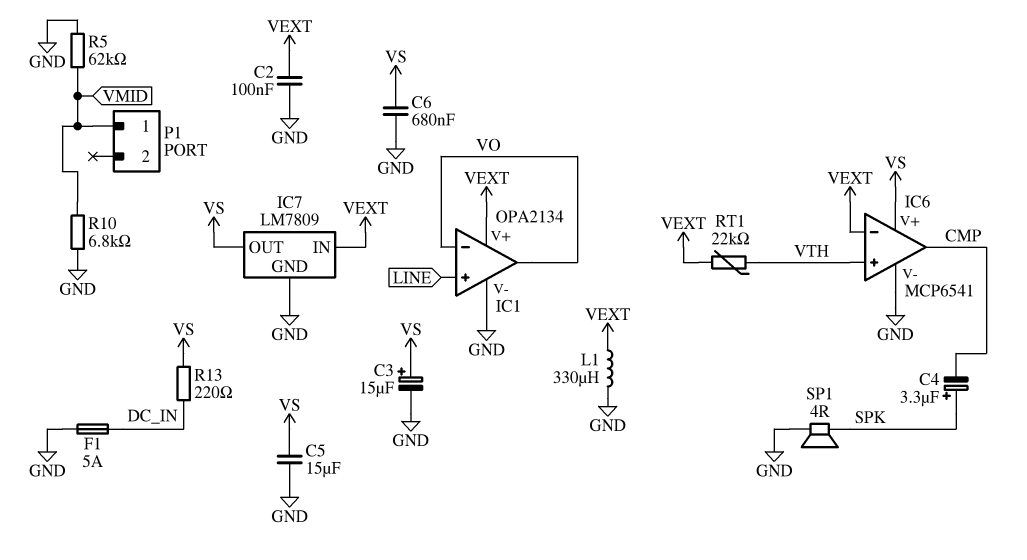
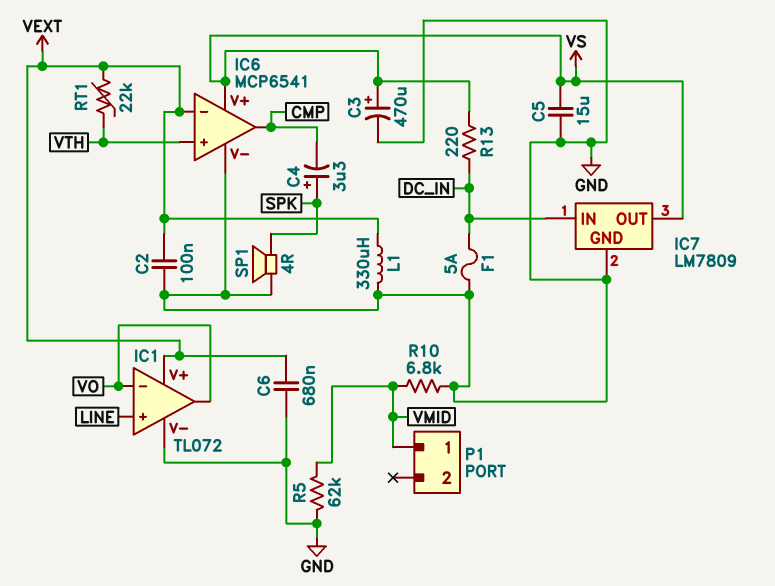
C3: 15uF (plus VS, minus GND) -> 470uF (plus VS, minus GND)
C6: 680nF (GND, VS) -> 680nF (GND, VEXT)
IC1: OPA2134 -> TL072
IC7 pin IN: VEXT -> DC_IN

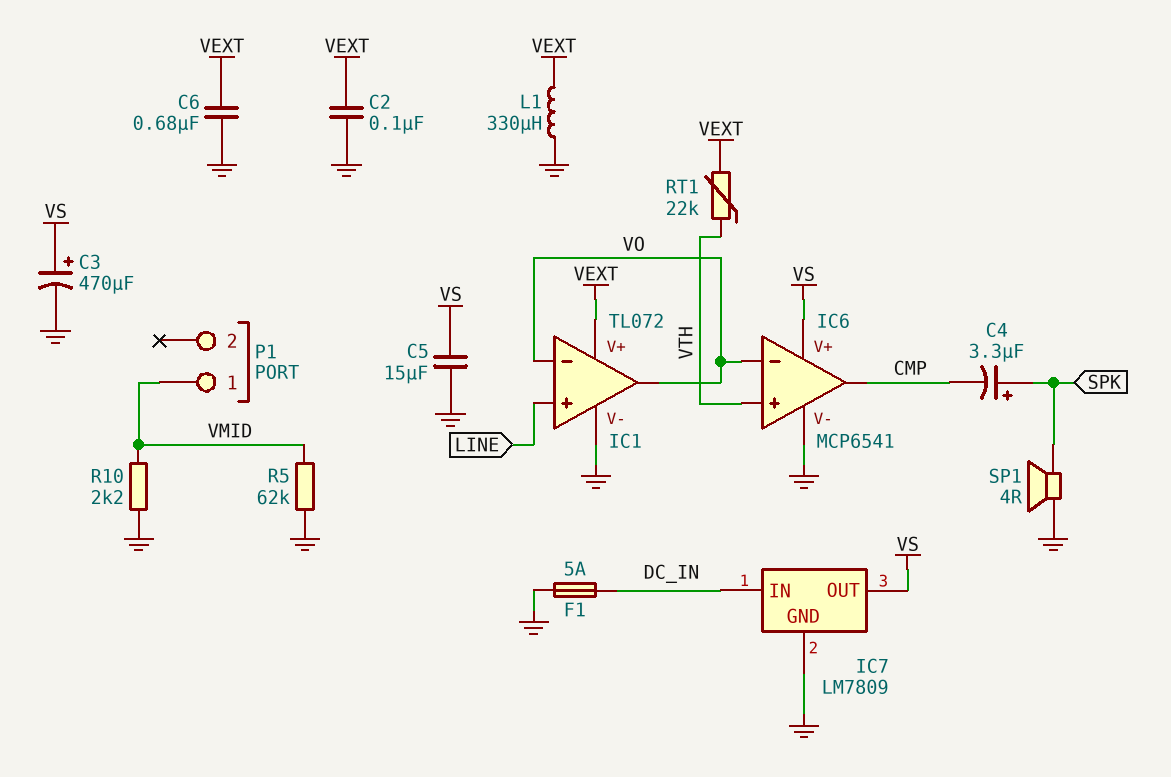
IC6 pin in-: VEXT -> VO
R10: 6.8k (GND, VMID) -> 2.2k (GND, VMID)
R13: 220 (DC_IN, VS) -> none

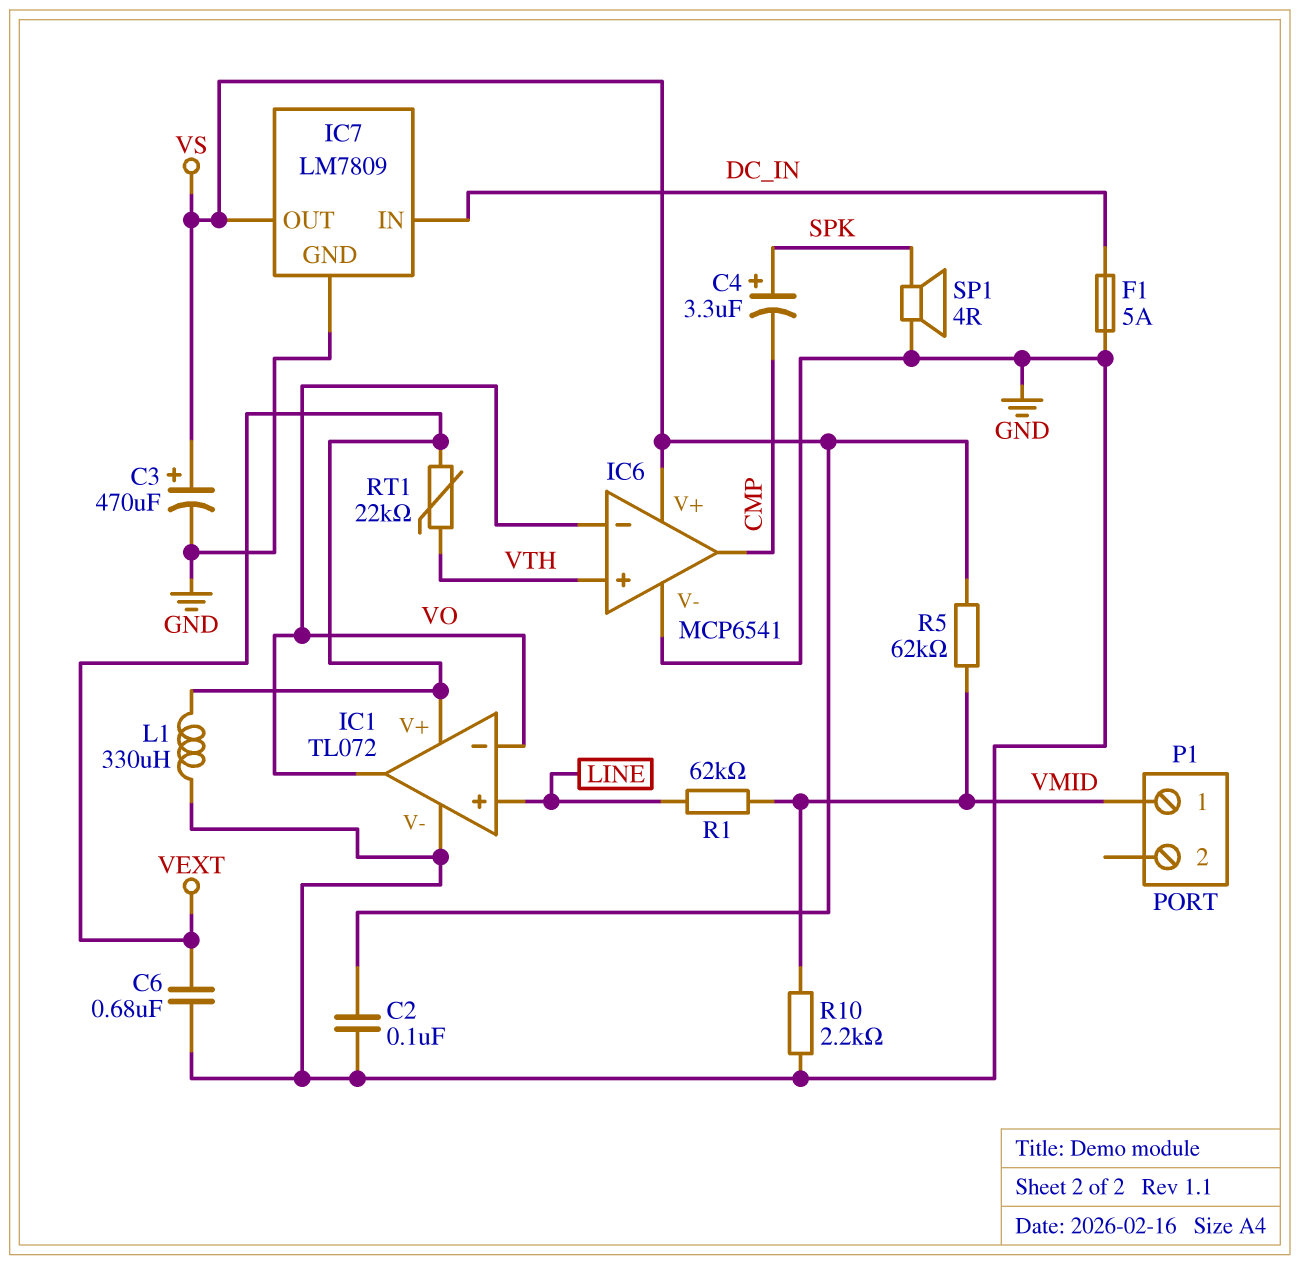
C2: 100nF (GND, VEXT) -> 100nF (GND, VS)
C5: 15uF (GND, VS) -> none
R1: none -> 62k (LINE, VMID)
R5: 62k (GND, VMID) -> 62k (VMID, VS)

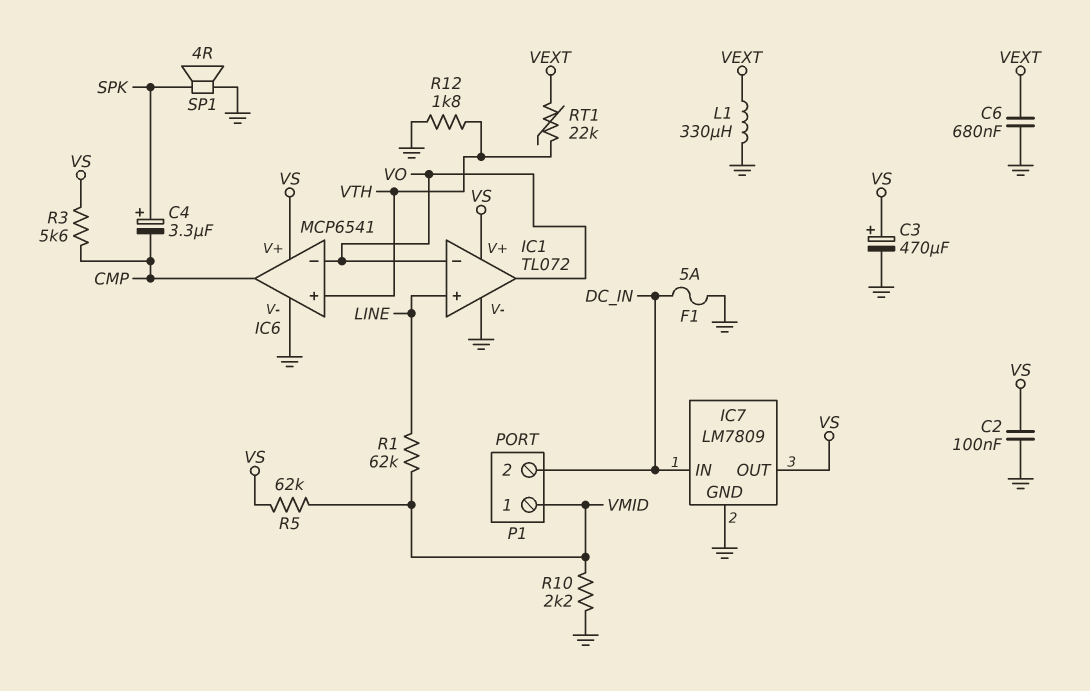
IC1 pin V+: VEXT -> VS
P1 pin 2: none -> DC_IN
R3: none -> 5.6k (CMP, VS)
R12: none -> 1.8k (GND, VTH)

